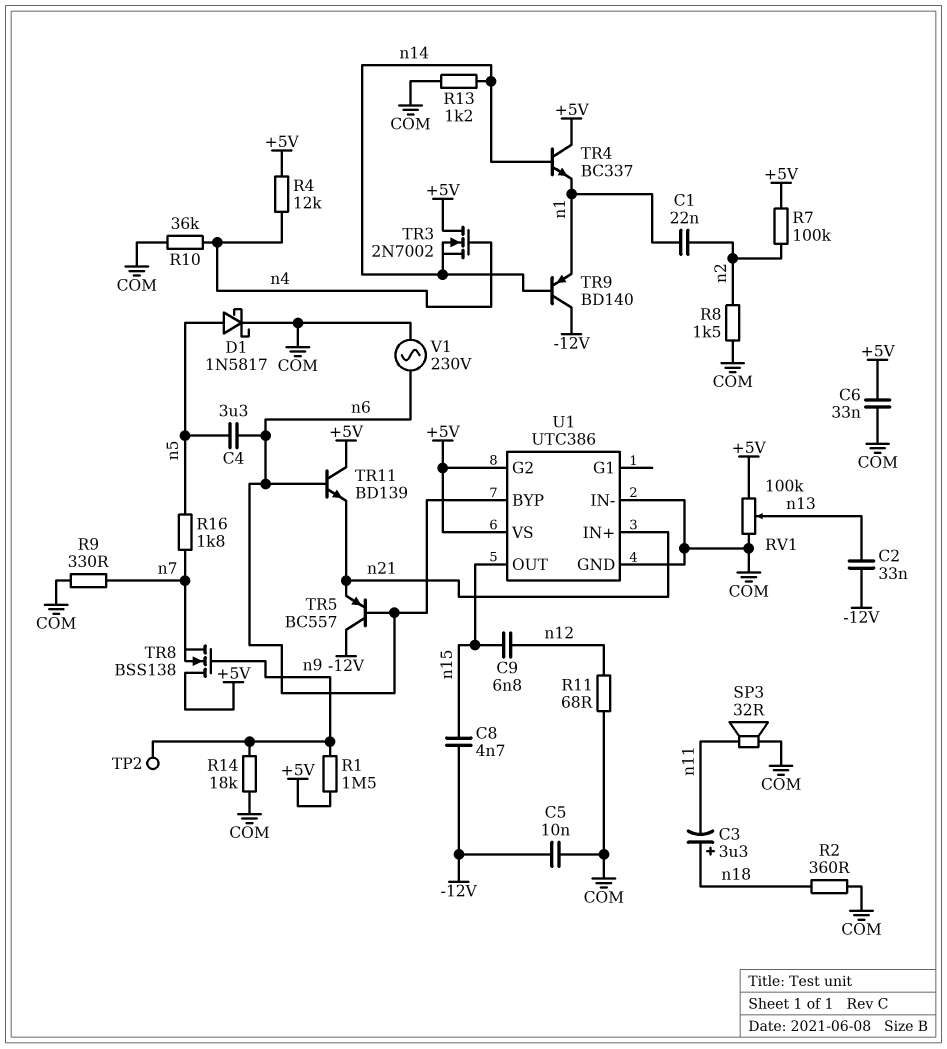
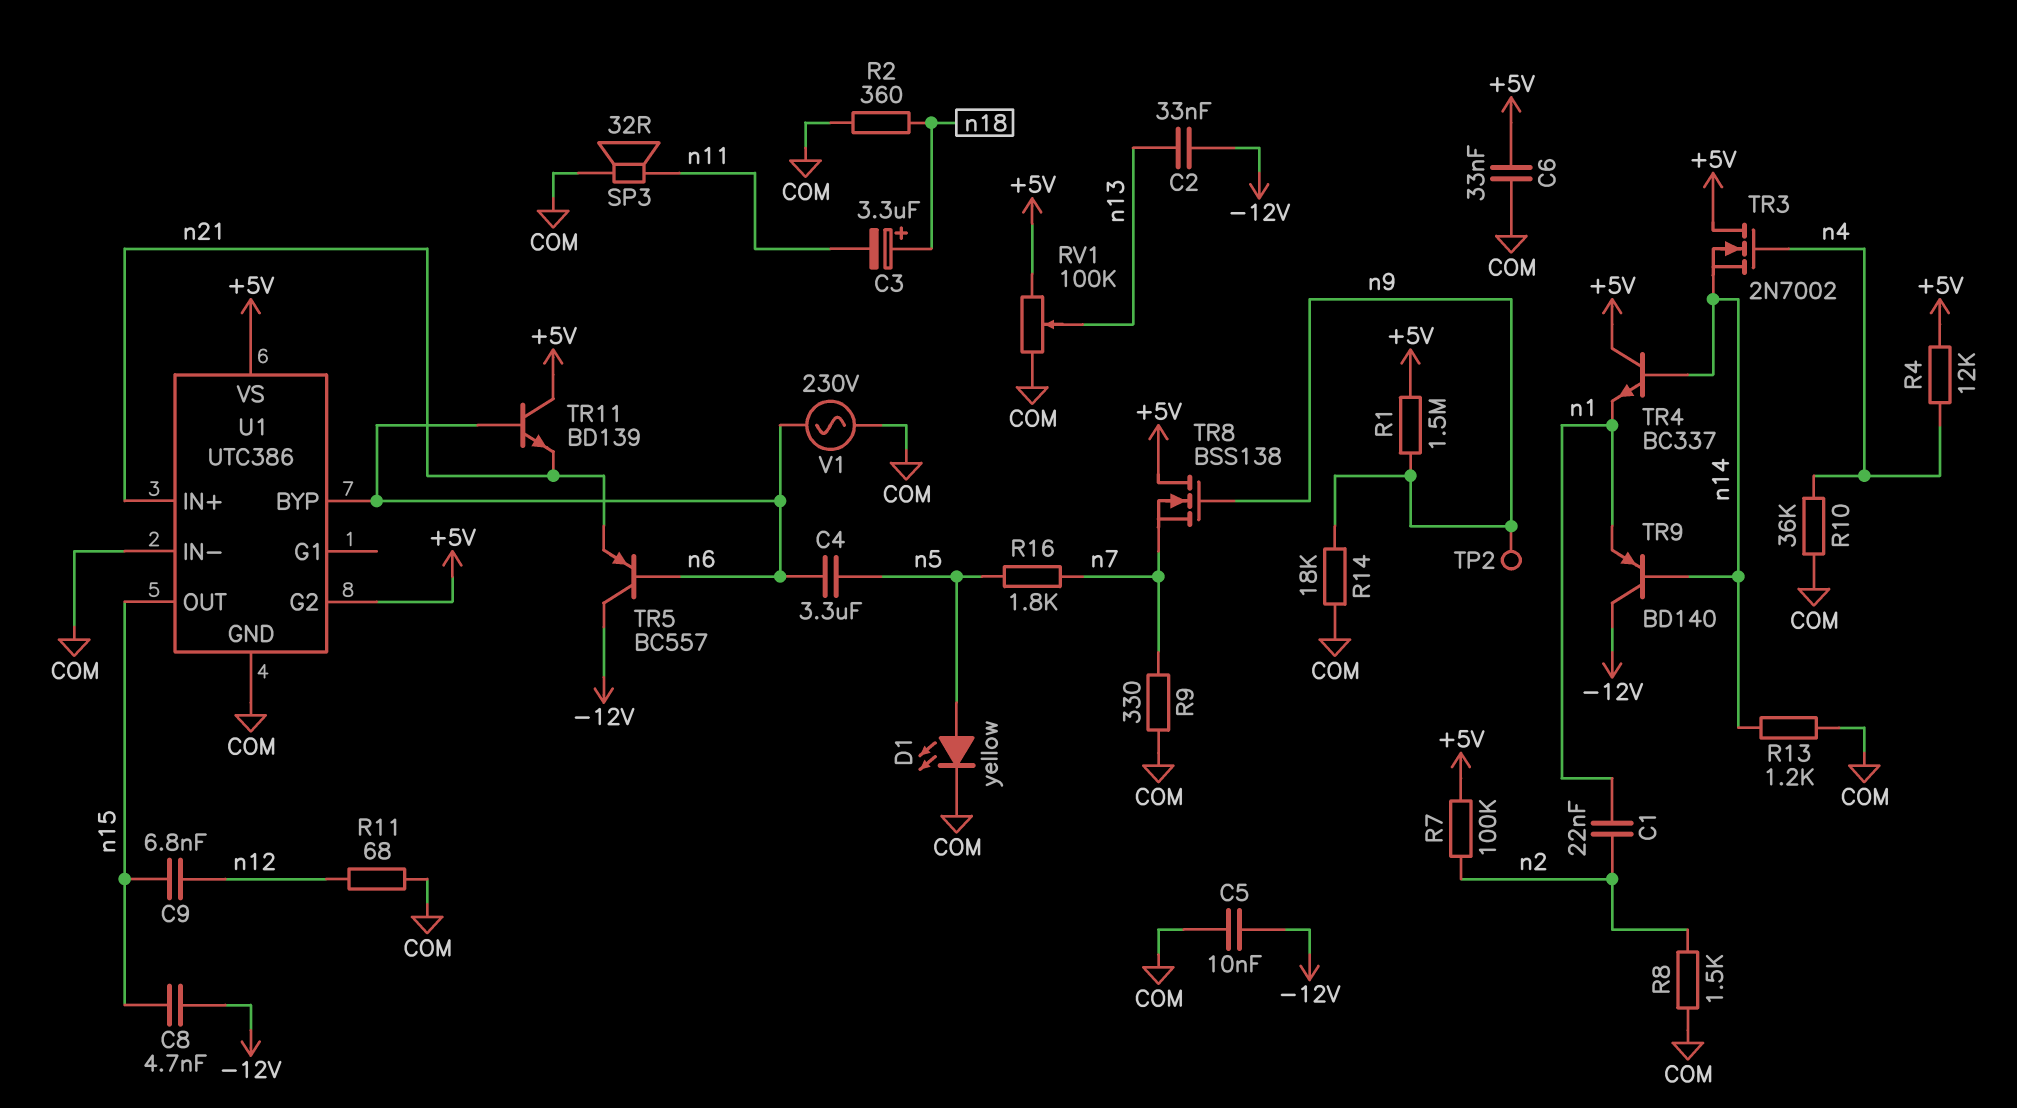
D1: schottky 1N5817 (A n5, K COM) -> LED yellow (A n5, K COM)

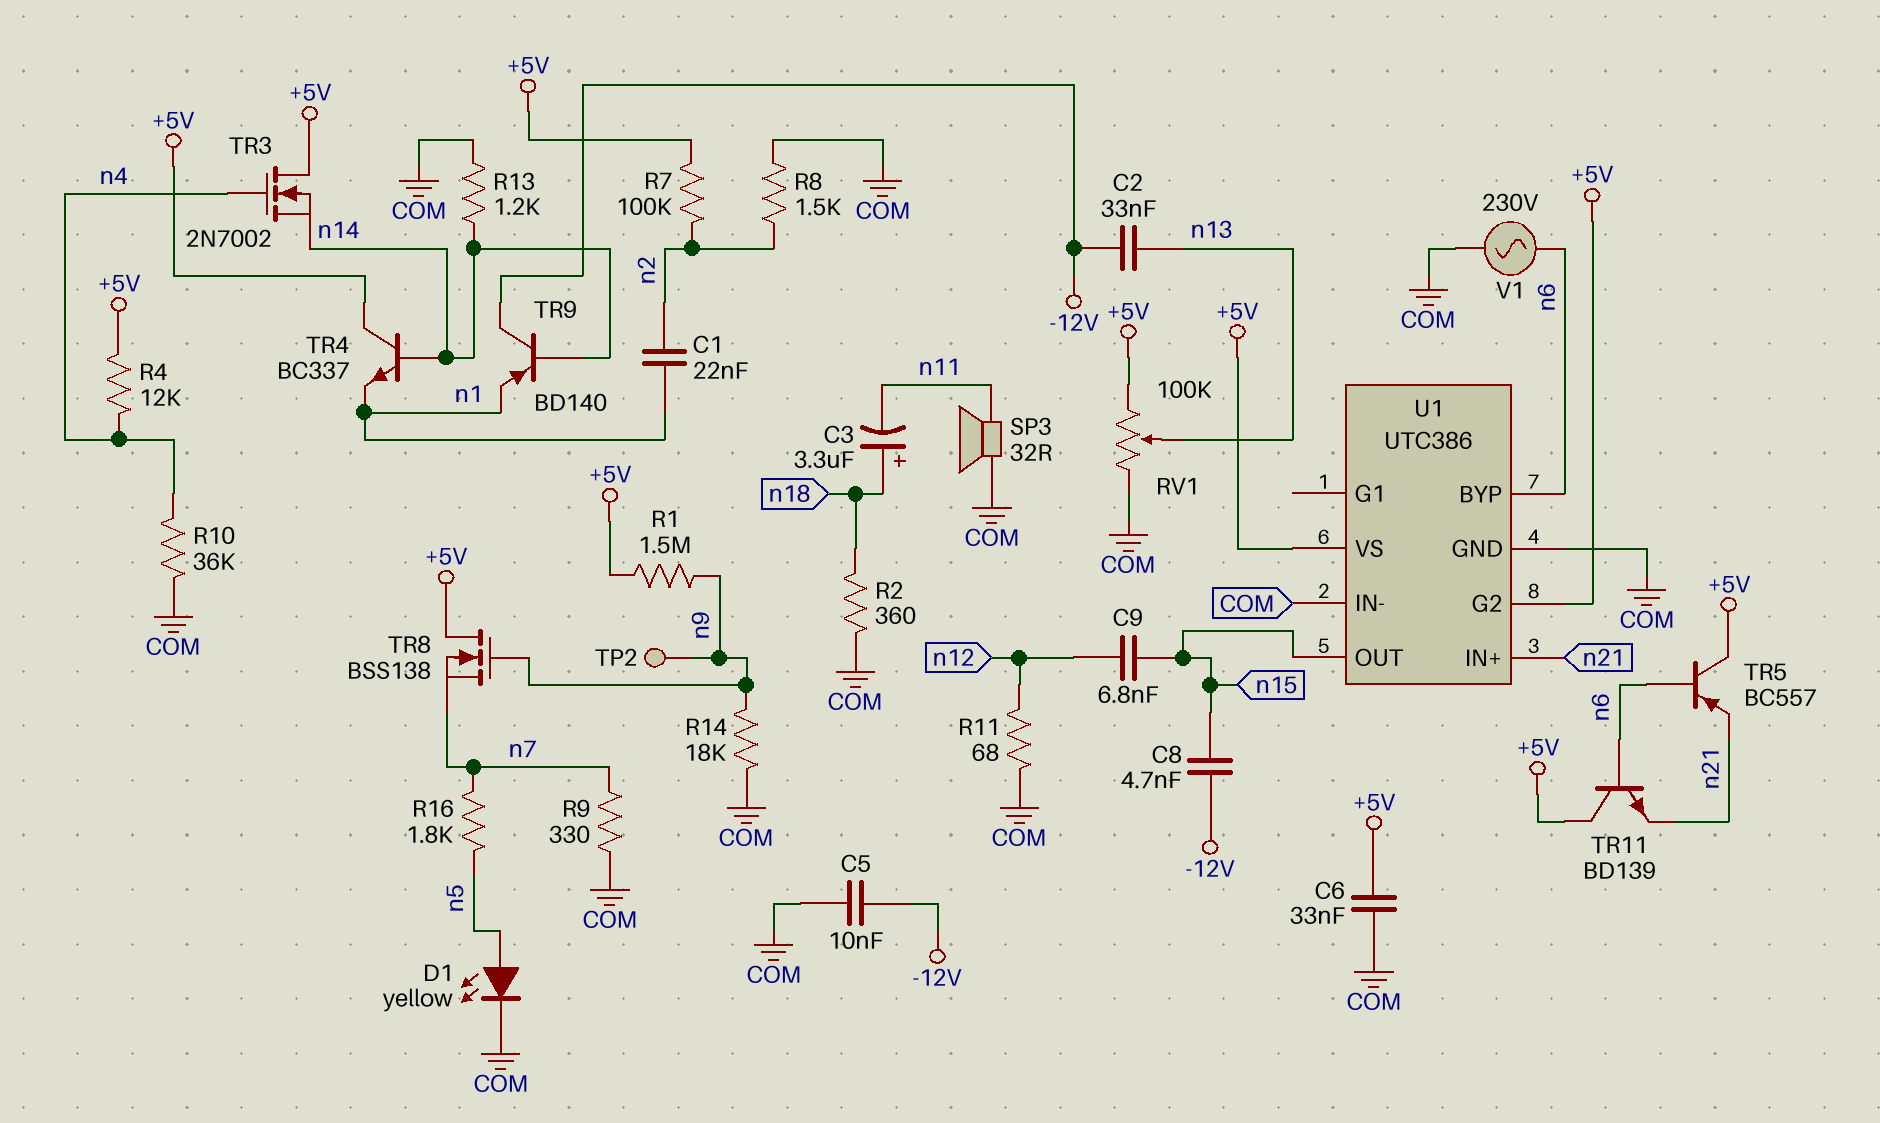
C4: 3.3uF (n5, n6) -> none
TR5: PNP BC557 (B n6, C -12V, E n21) -> PNP BC557 (B n6, C +5V, E n21)

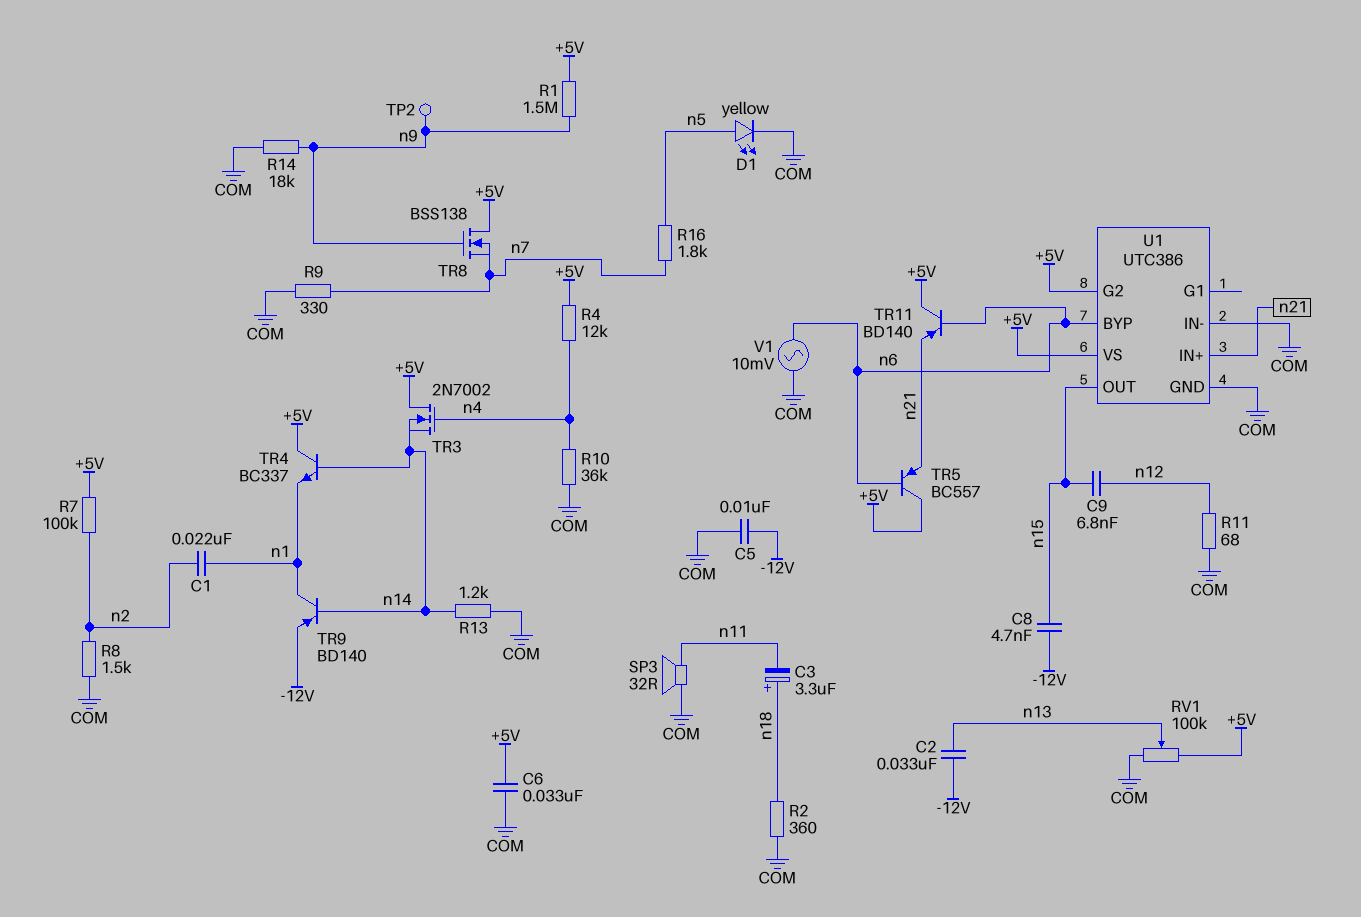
TR9: PNP BD140 (B n14, C -12V, E n1) -> PNP BD140 (B n14, C n1, E -12V)
TR11: NPN BD139 (B n6, C +5V, E n21) -> PNP BD140 (B n6, C +5V, E n21)
V1: AC 230V (COM, n6) -> AC 10mV (COM, n6)

